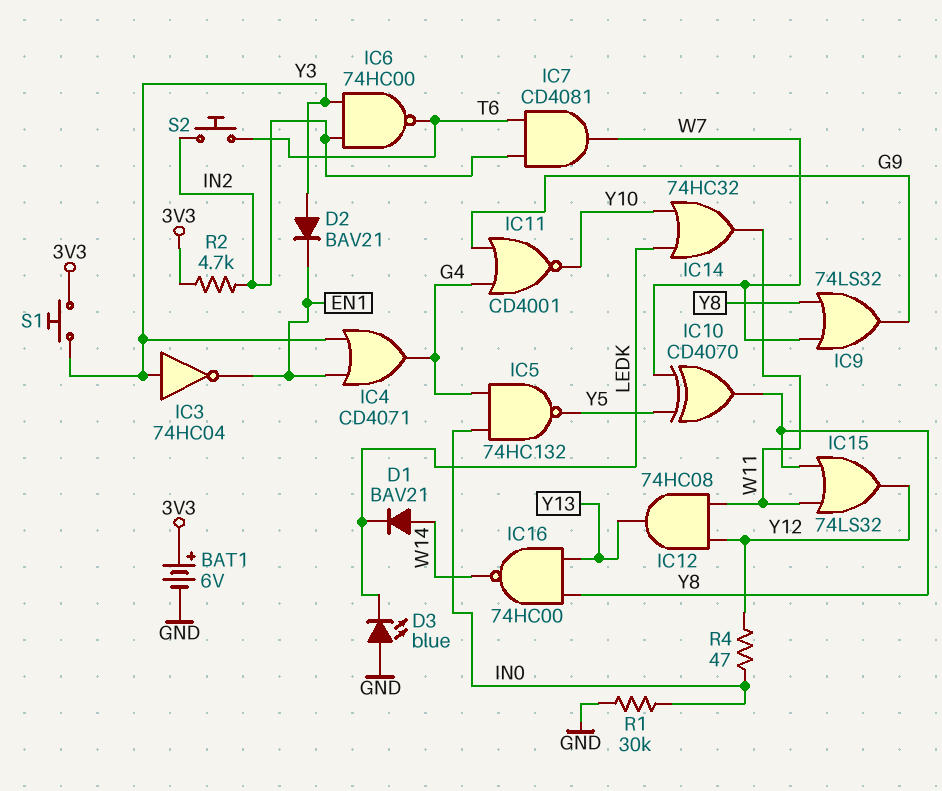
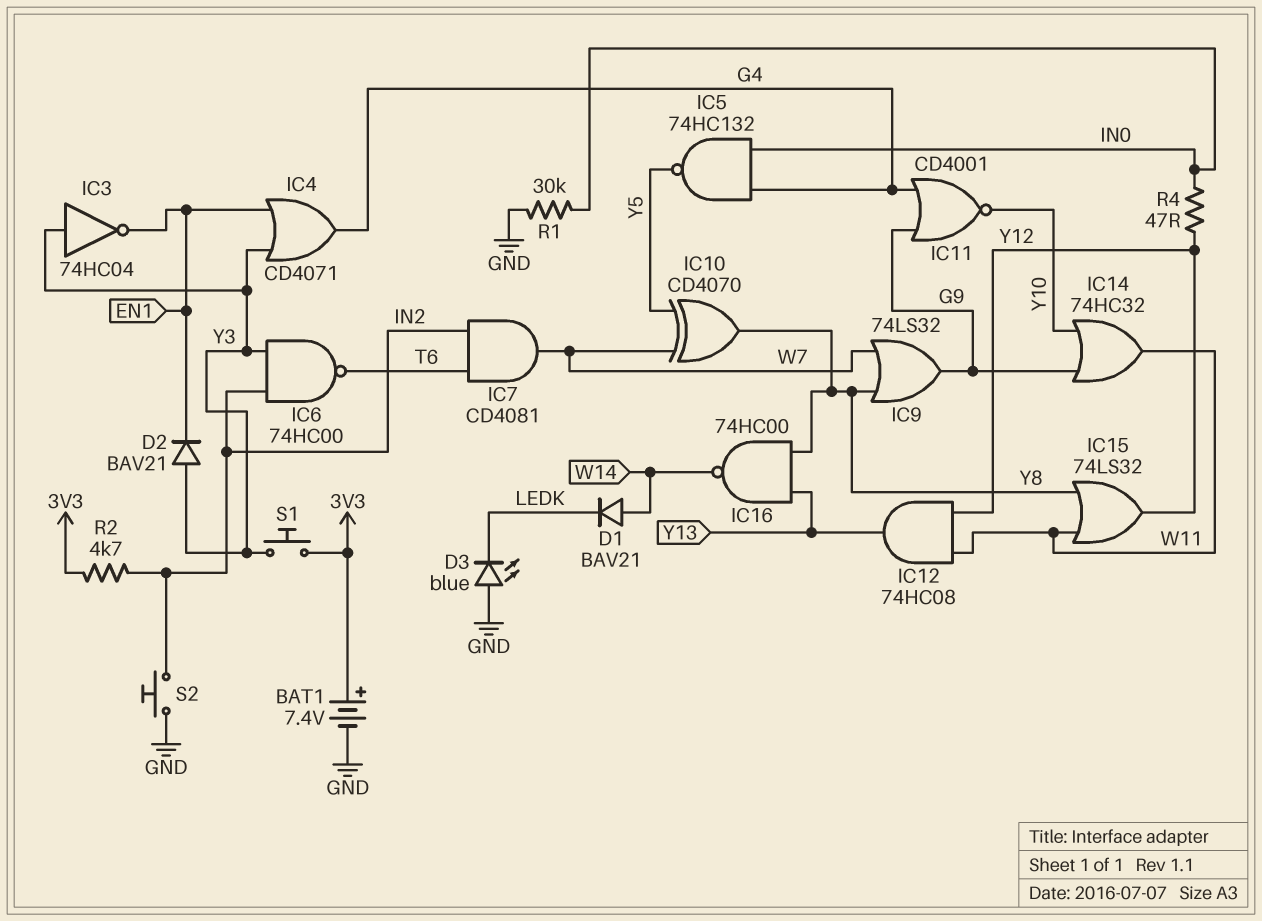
BAT1: 6V (plus 3V3, minus GND) -> 7.4V (plus 3V3, minus GND)
IC14: OR 74HC32 (in LEDK, in Y10, out W11) -> OR 74HC32 (in G9, in Y10, out W11)
S2: button (IN2, T6) -> button (GND, IN2)

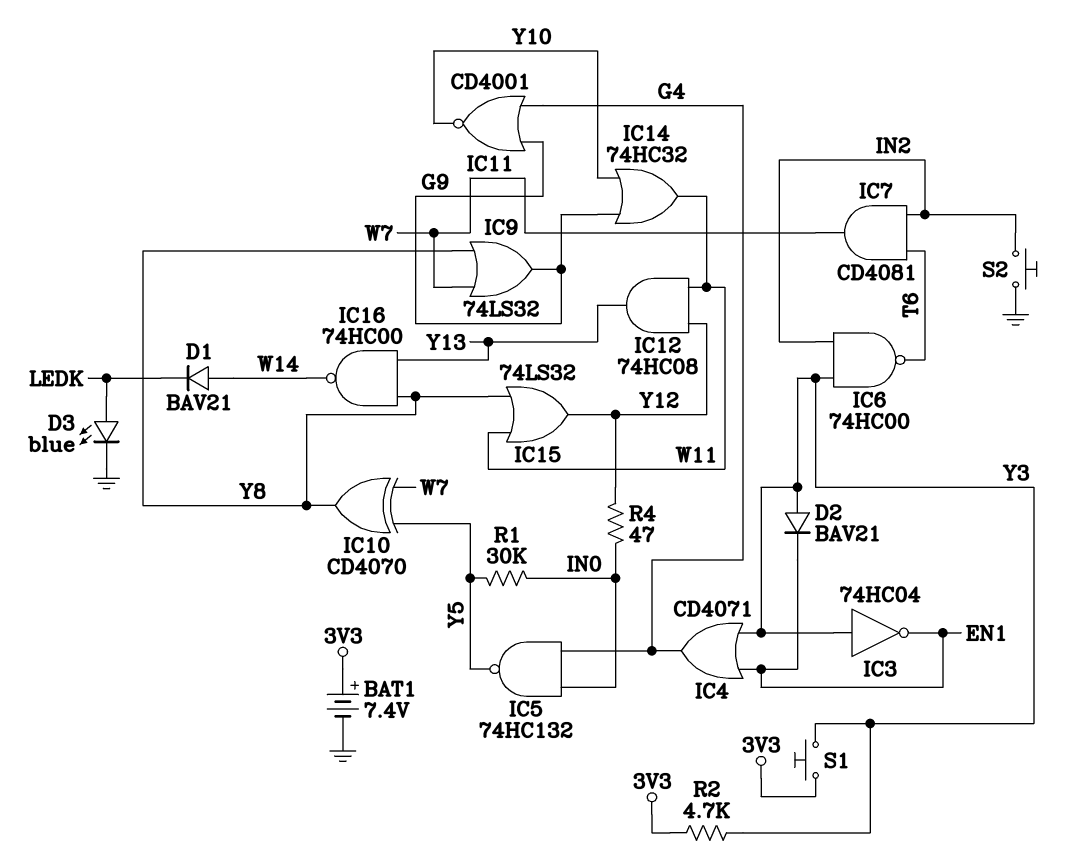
D3: LED blue (A GND, K LEDK) -> LED blue (A LEDK, K GND)
R1: 30k (GND, IN0) -> 30k (IN0, Y5)
R2: 4.7k (3V3, IN2) -> 4.7k (3V3, Y3)

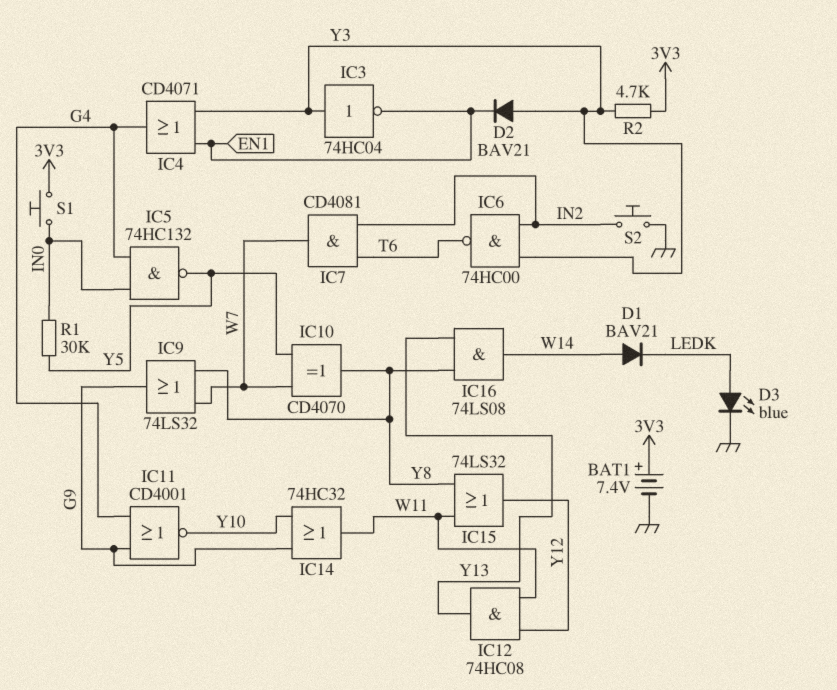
IC16: NAND 74HC00 (in Y8, in Y13, out W14) -> AND 74LS08 (in Y8, in Y13, out W14)
R4: 47 (IN0, Y12) -> none
S1: button (3V3, Y3) -> button (3V3, IN0)

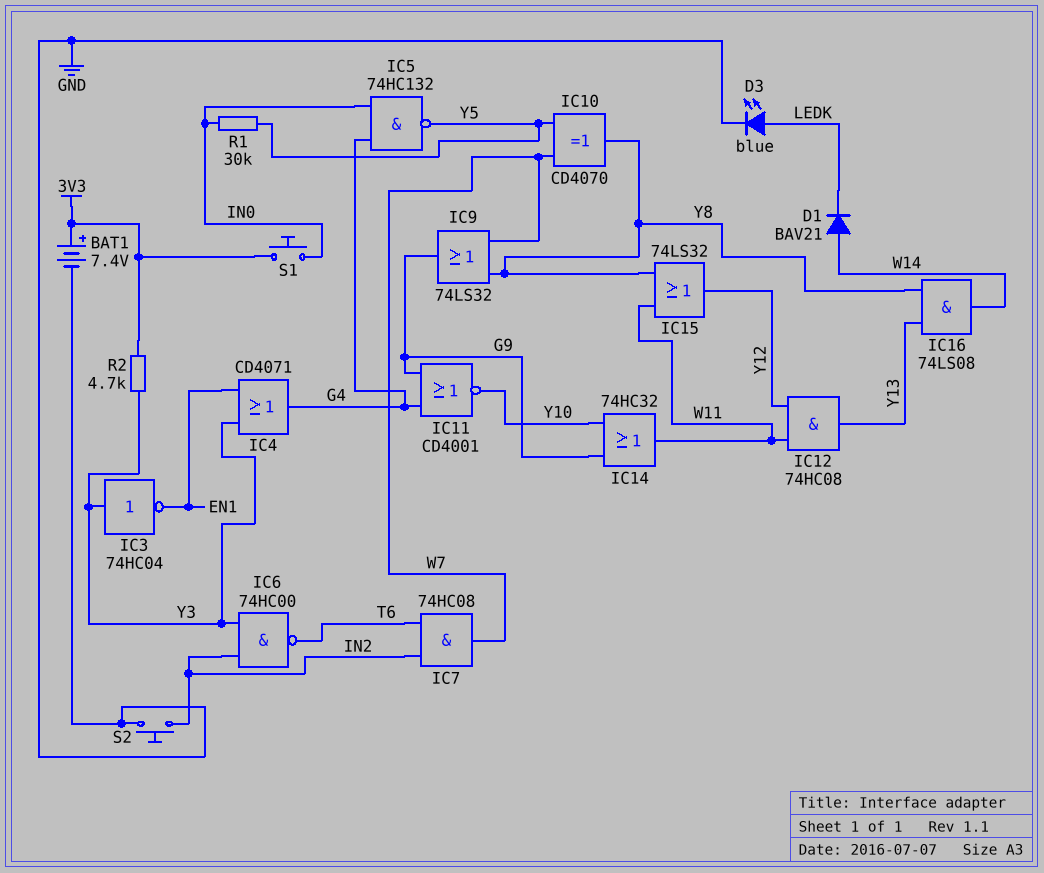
D2: diode BAV21 (A Y3, K EN1) -> none
IC7: AND CD4081 (in IN2, in T6, out W7) -> AND 74HC08 (in IN2, in T6, out W7)

